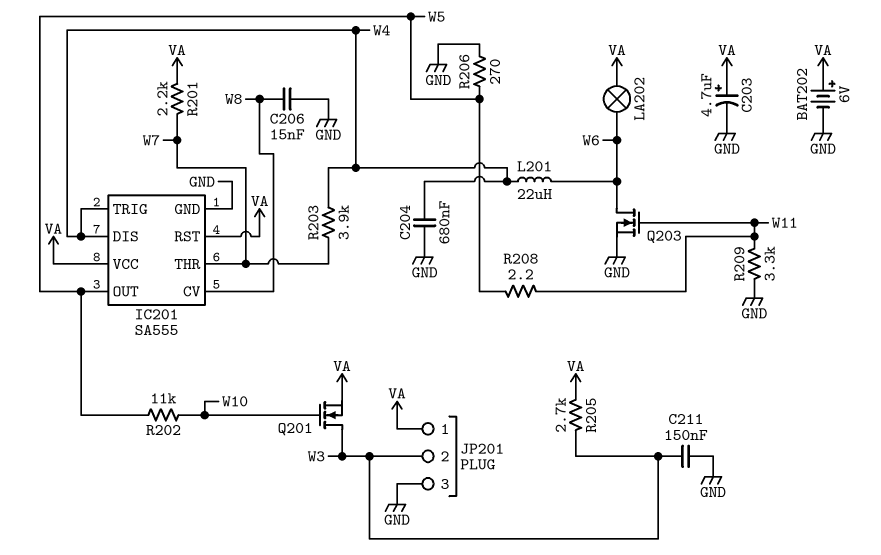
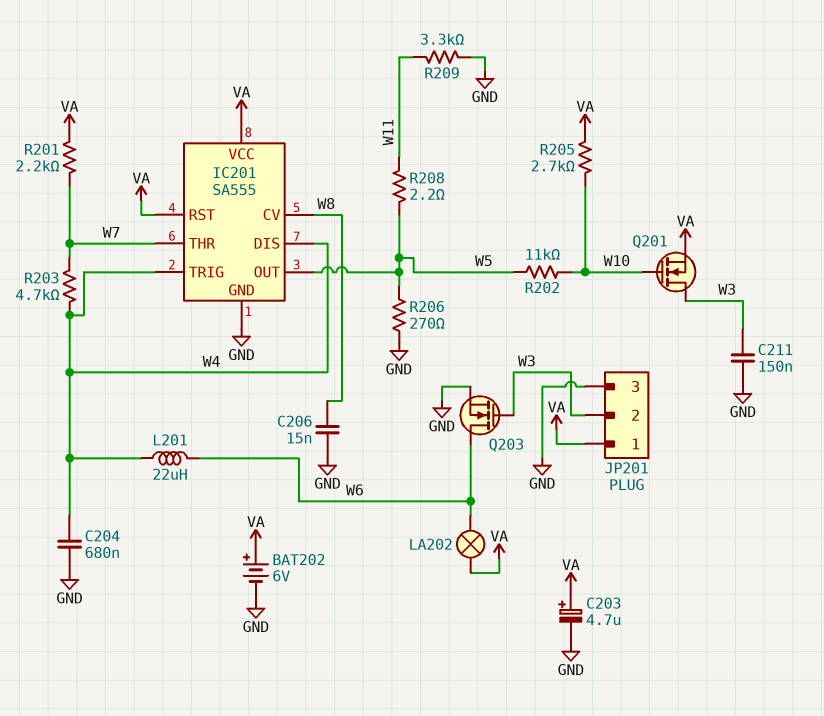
Q203: NMOS (G W11, D W6, S GND) -> NMOS (G W3, D W6, S GND)
R203: 3.9k (W4, W7) -> 4.7k (W4, W7)
R205: 2.7k (VA, W3) -> 2.7k (VA, W10)

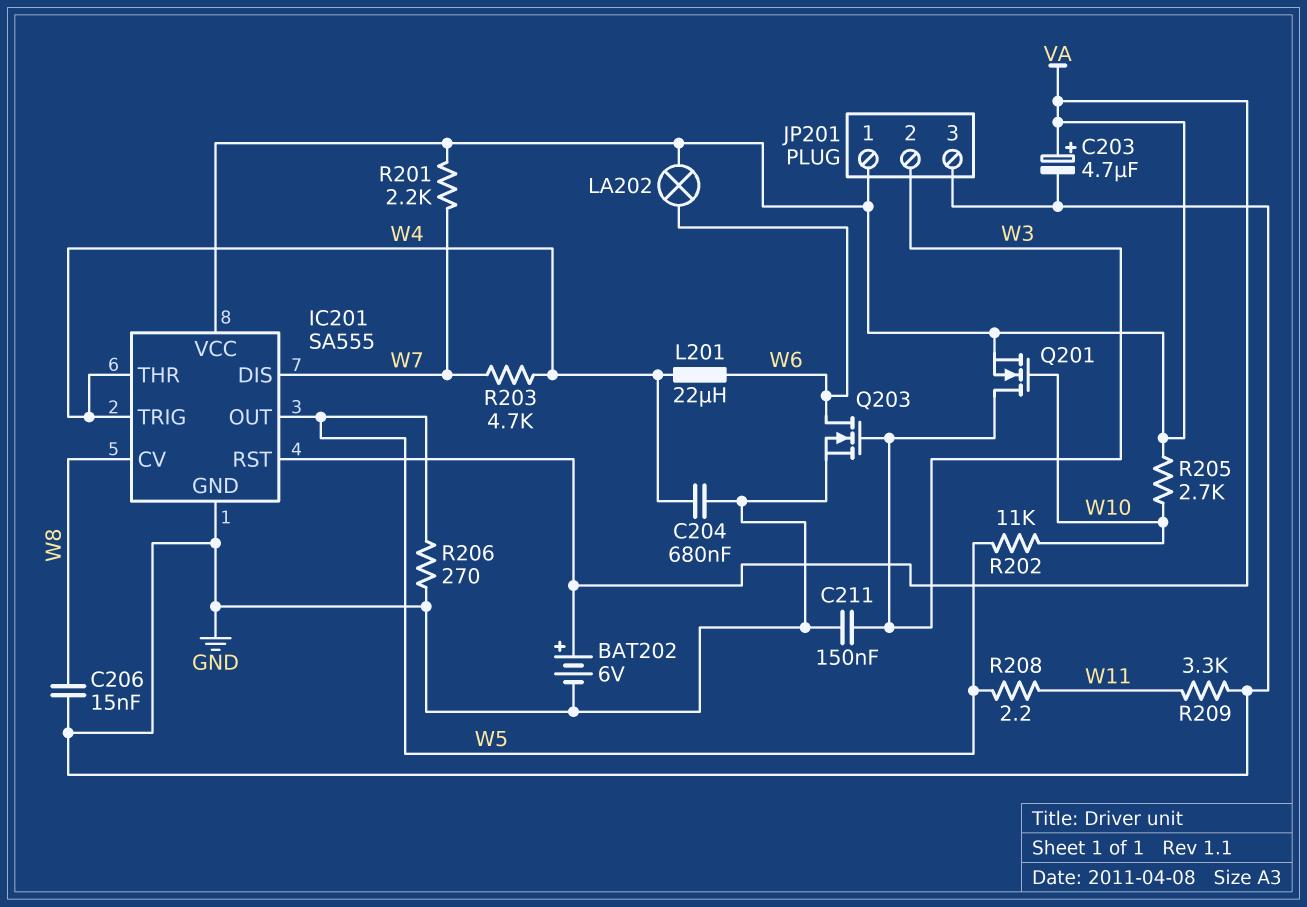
IC201 pin DIS: W4 -> W7
IC201 pin THR: W7 -> W4

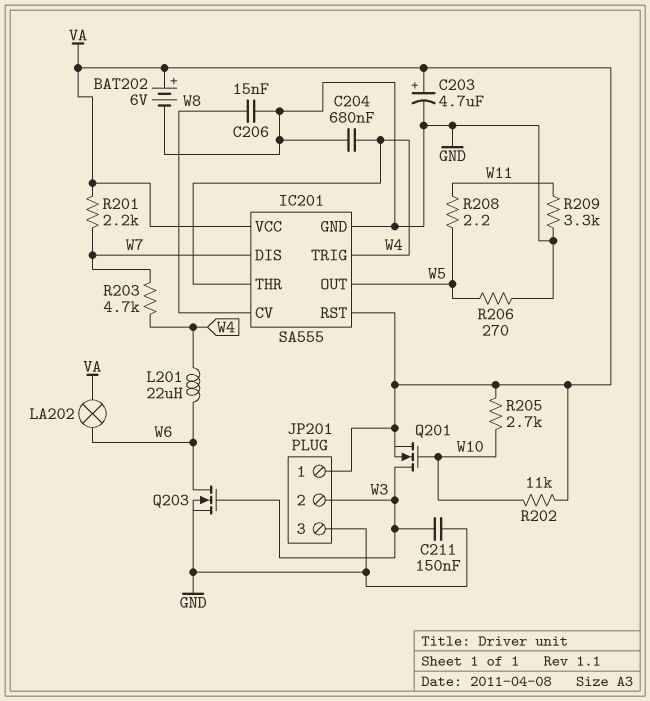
R202: 11k (W5, W10) -> 11k (VA, W10)

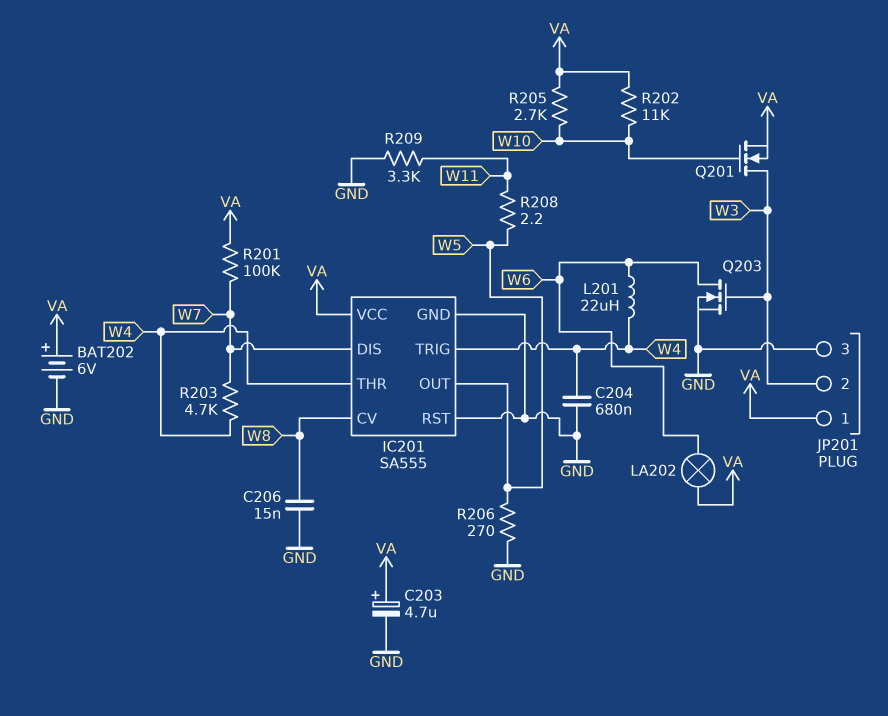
C211: 150nF (GND, W3) -> none
IC201 pin RST: VA -> GND
R201: 2.2k (VA, W7) -> 100k (VA, W7)

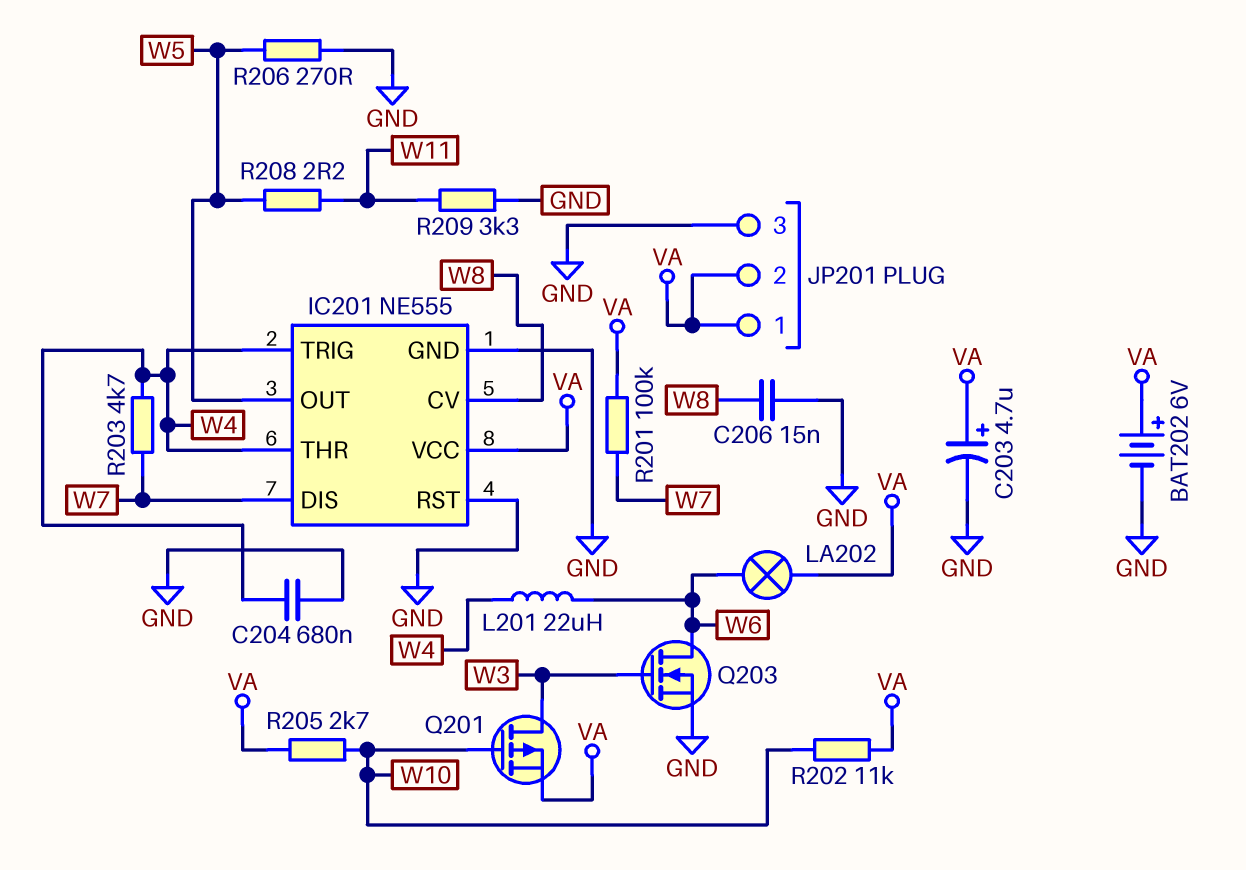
IC201: SA555 -> NE555
JP201 pin 2: W3 -> VA
Q201: NMOS (G W10, D W3, S VA) -> PMOS (G W10, D W3, S VA)

